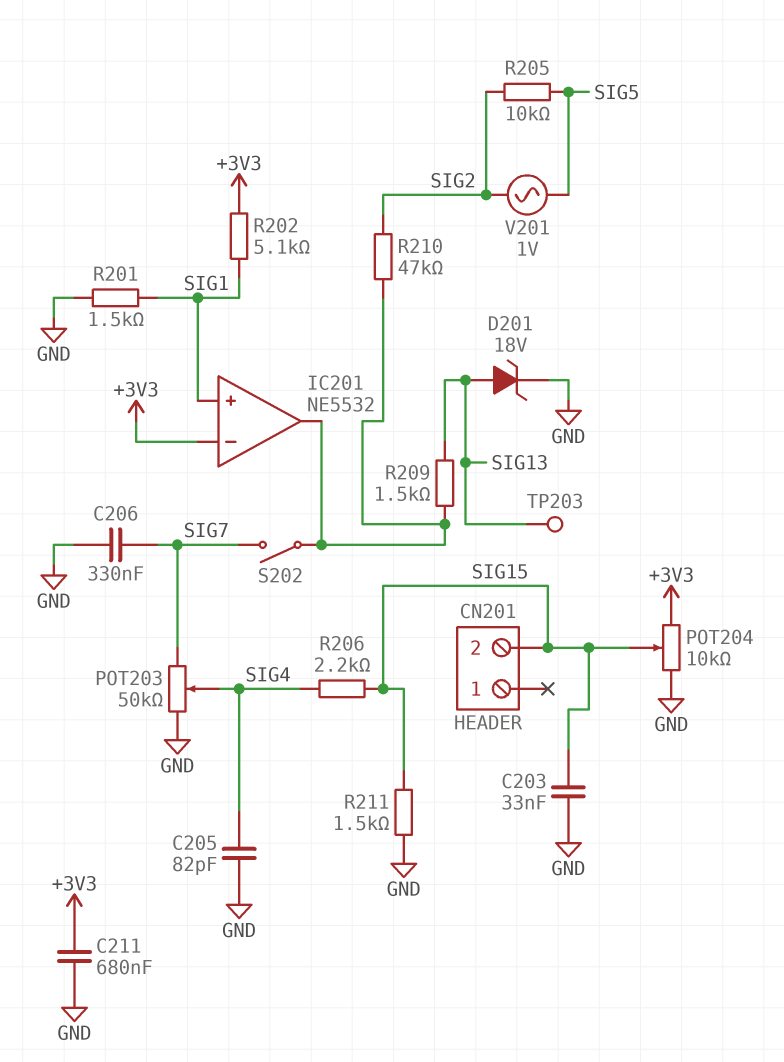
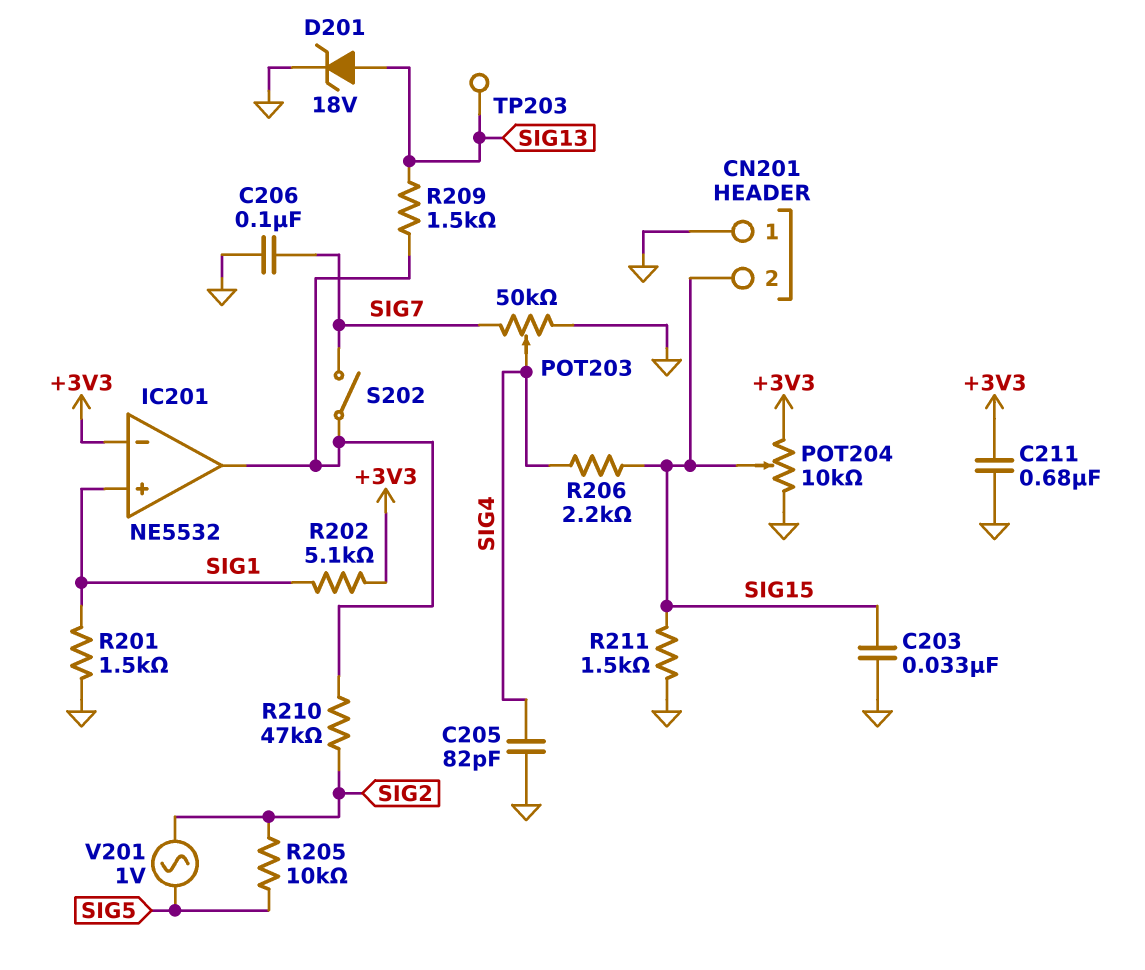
C206: 330nF (GND, SIG7) -> 100nF (GND, SIG7)
CN201 pin 1: none -> GND

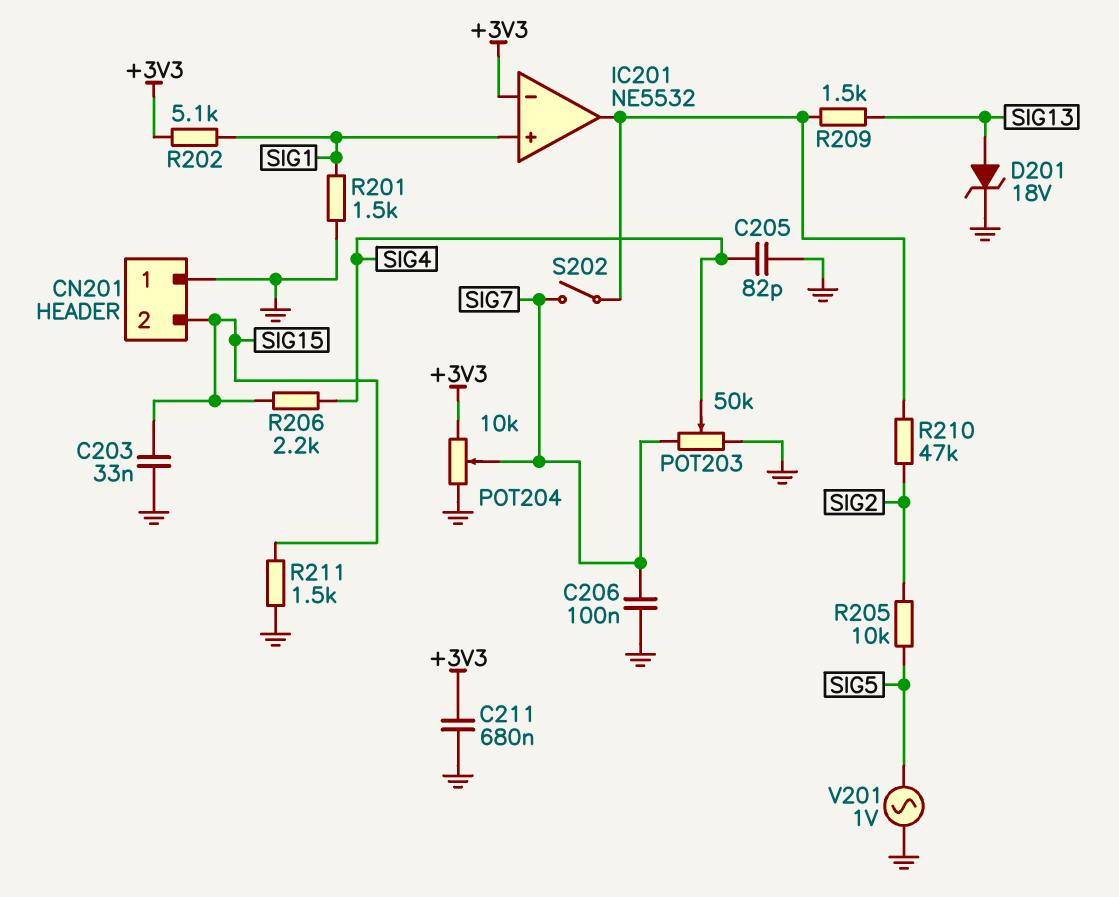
POT204: 10k (+3V3, GND, wiper SIG15) -> 10k (+3V3, GND, wiper SIG7)
TP203: test point (SIG13) -> none
V201: AC 1V (SIG2, SIG5) -> AC 1V (GND, SIG5)

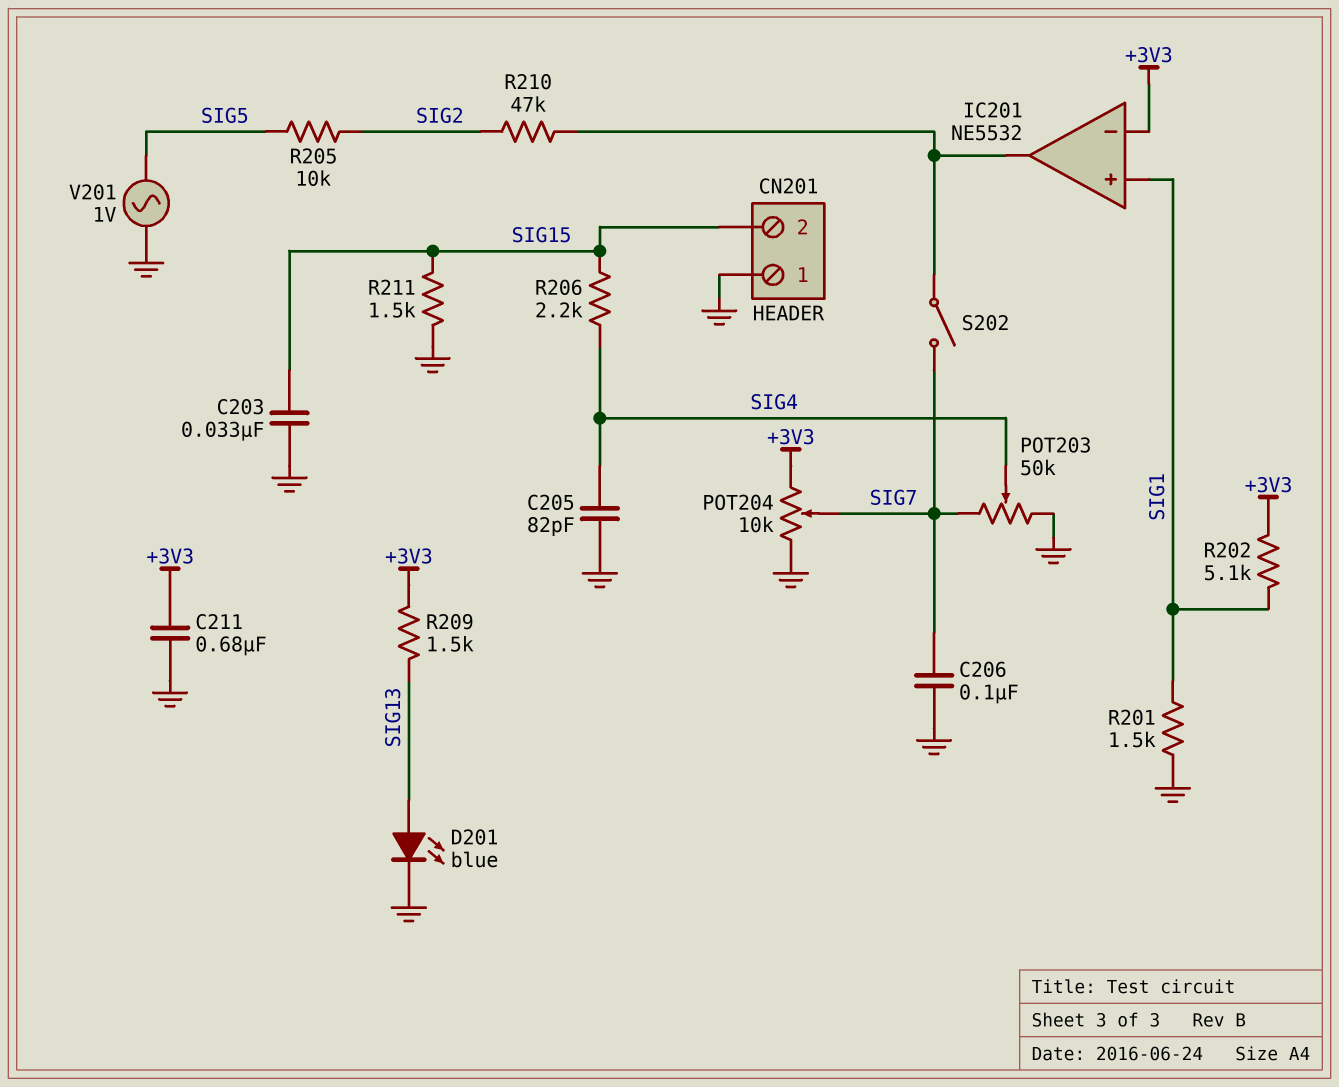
D201: zener 18V (A SIG13, K GND) -> LED blue (A SIG13, K GND)
R209: 1.5k (IC201/out, SIG13) -> 1.5k (+3V3, SIG13)

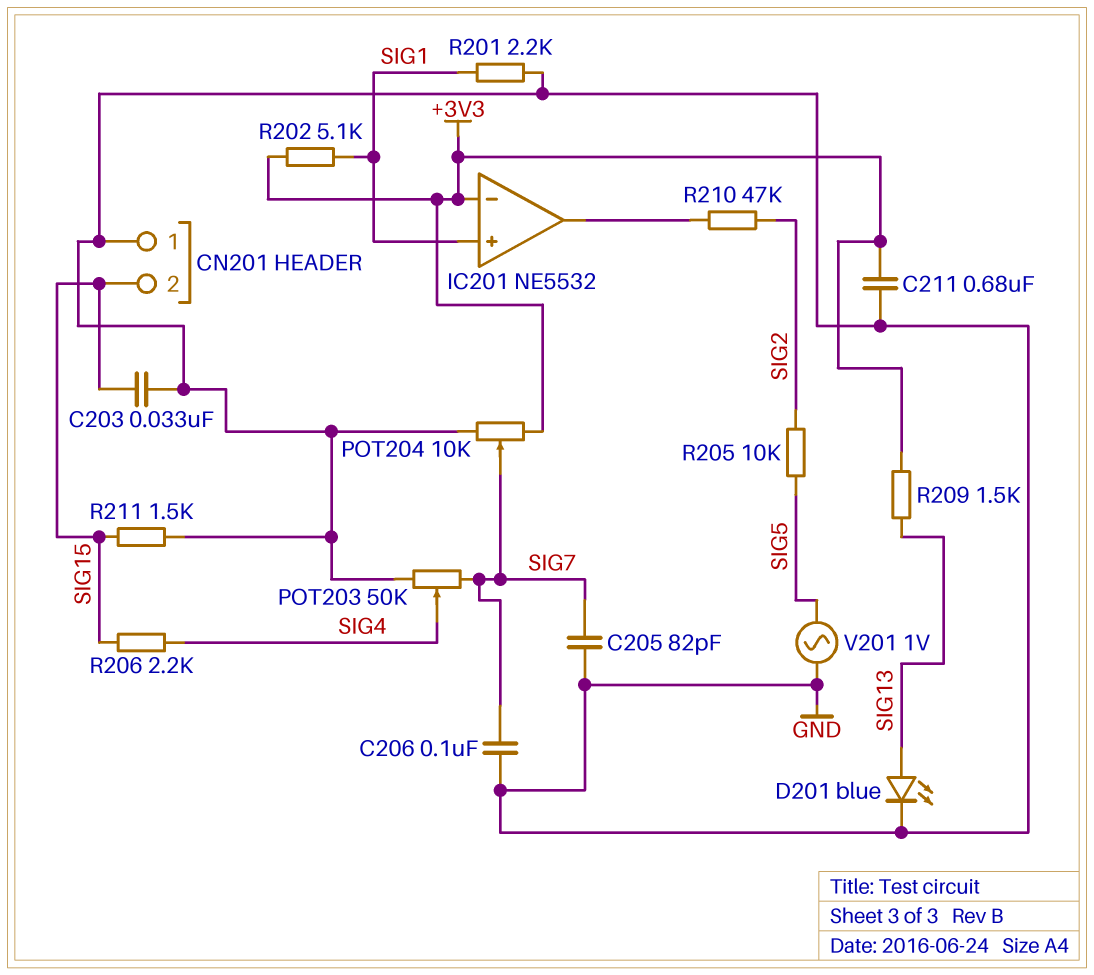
C205: 82pF (GND, SIG4) -> 82pF (GND, SIG7)
R201: 1.5k (GND, SIG1) -> 2.2k (GND, SIG1)
S202: switch (IC201/out, SIG7) -> none

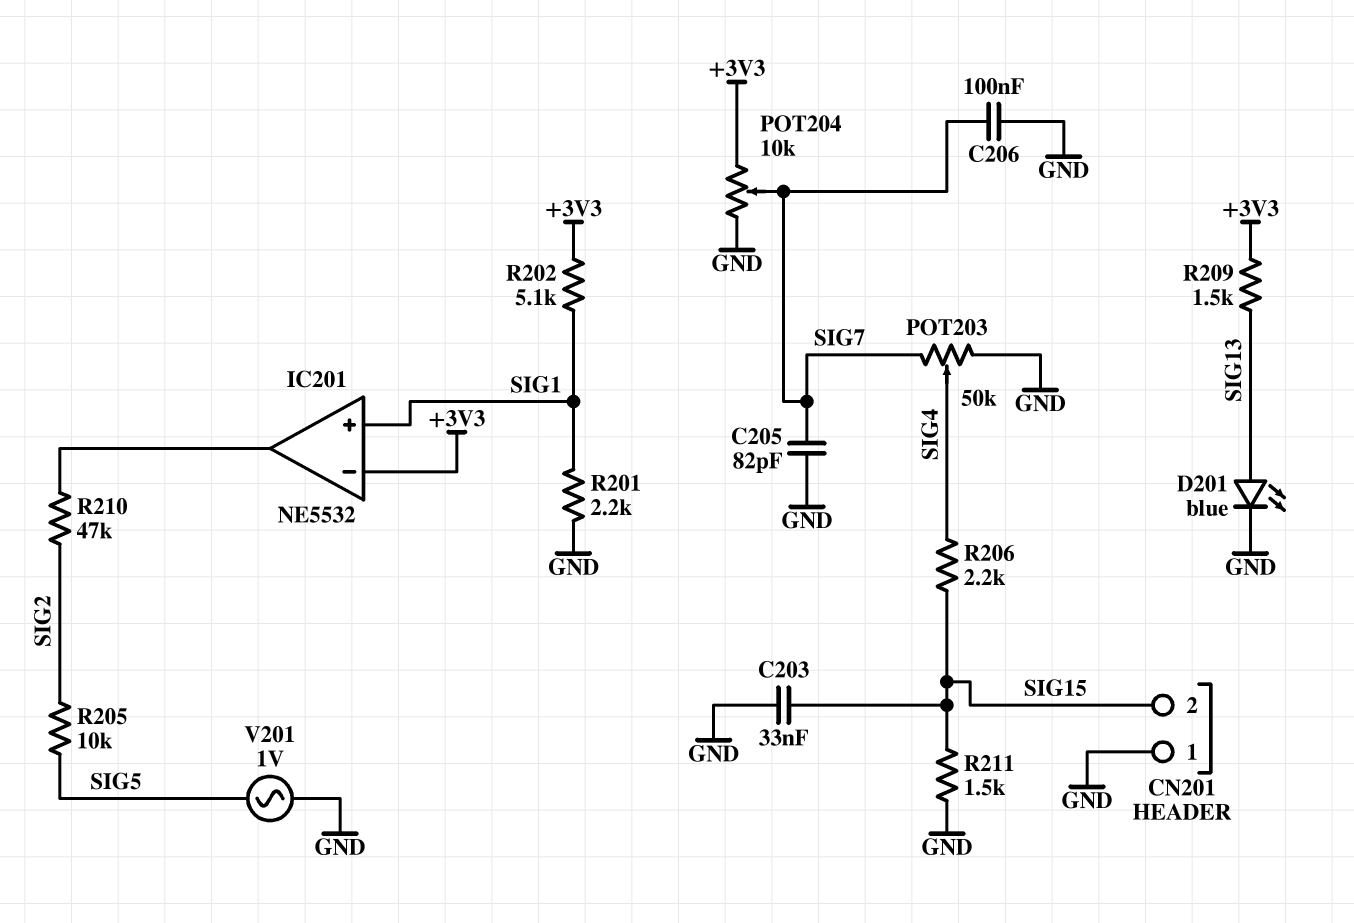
C211: 680nF (+3V3, GND) -> none

